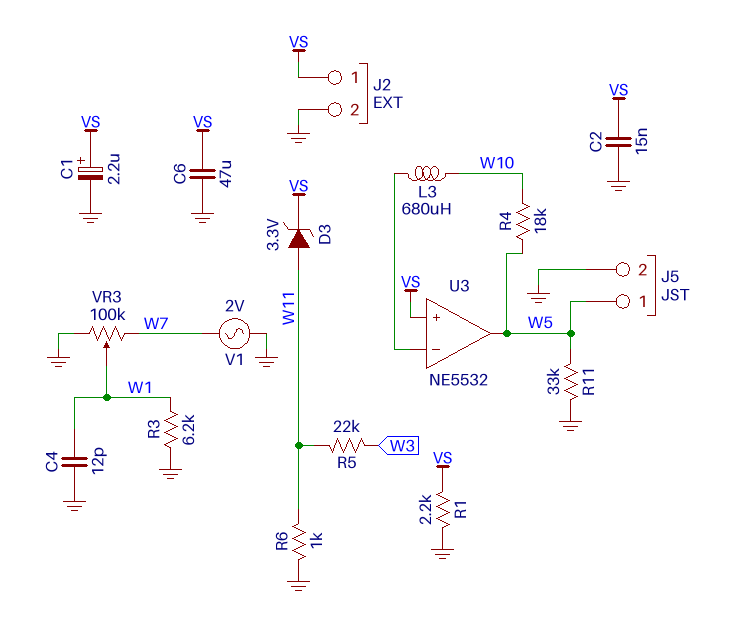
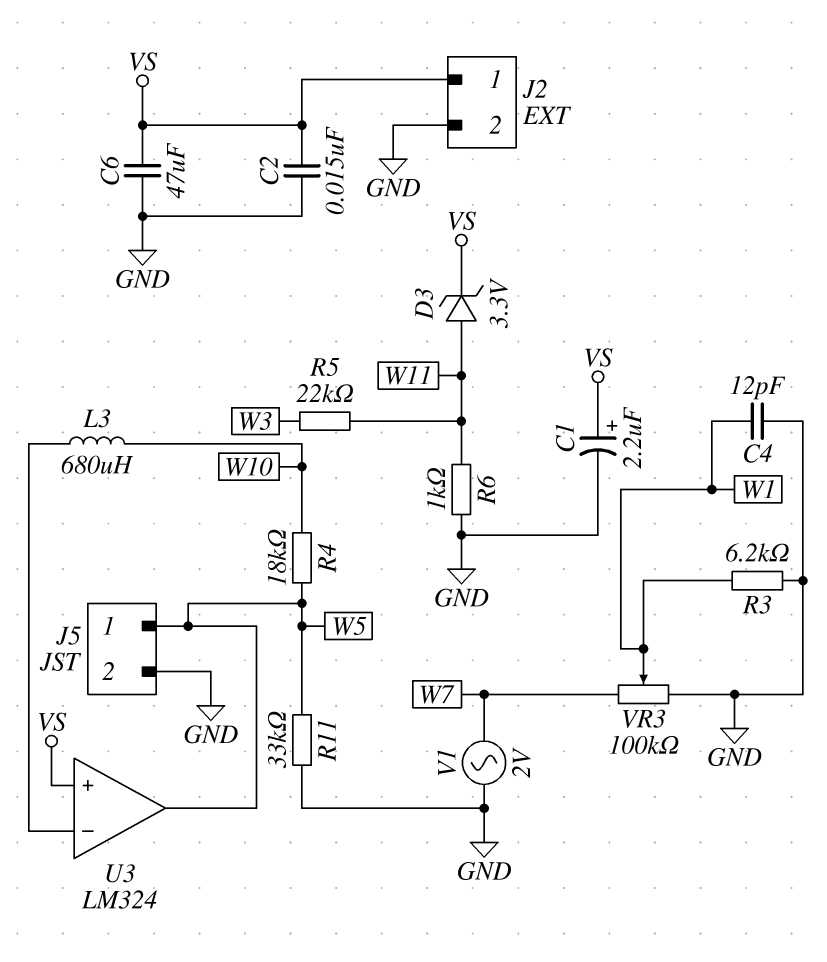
R1: 2.2k (GND, VS) -> none
U3: NE5532 -> LM324

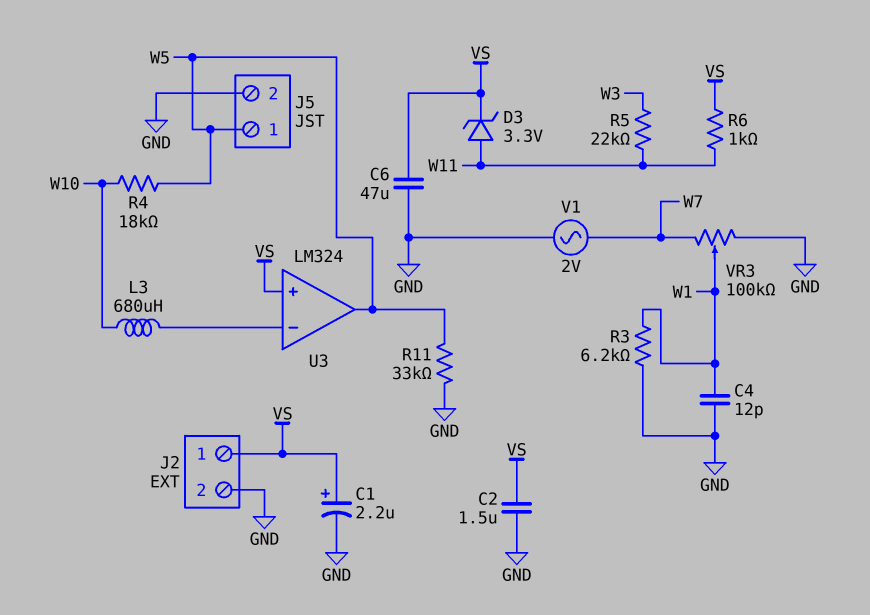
C2: 15nF (GND, VS) -> 1.5uF (GND, VS)
R6: 1k (GND, W11) -> 1k (VS, W11)

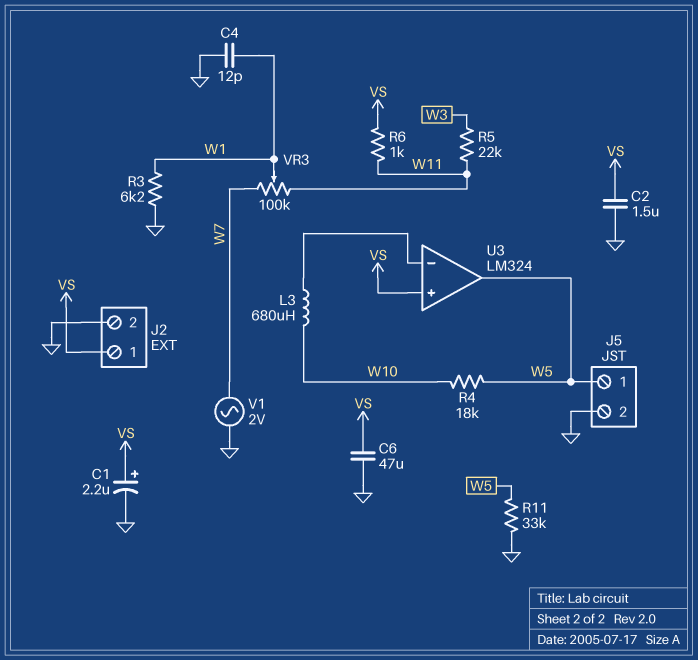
D3: zener 3.3V (A W11, K VS) -> none
VR3: 100k (GND, W7, wiper W1) -> 100k (W7, W11, wiper W1)

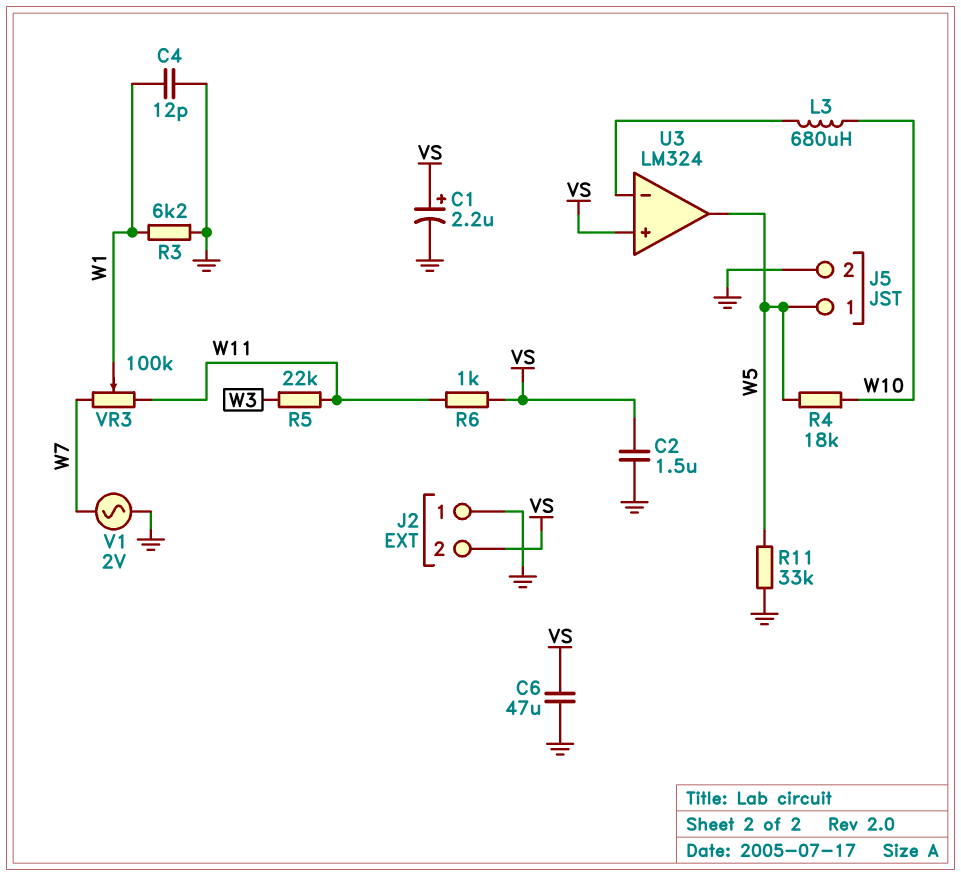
J2 pin 1: VS -> GND
J2 pin 2: GND -> VS

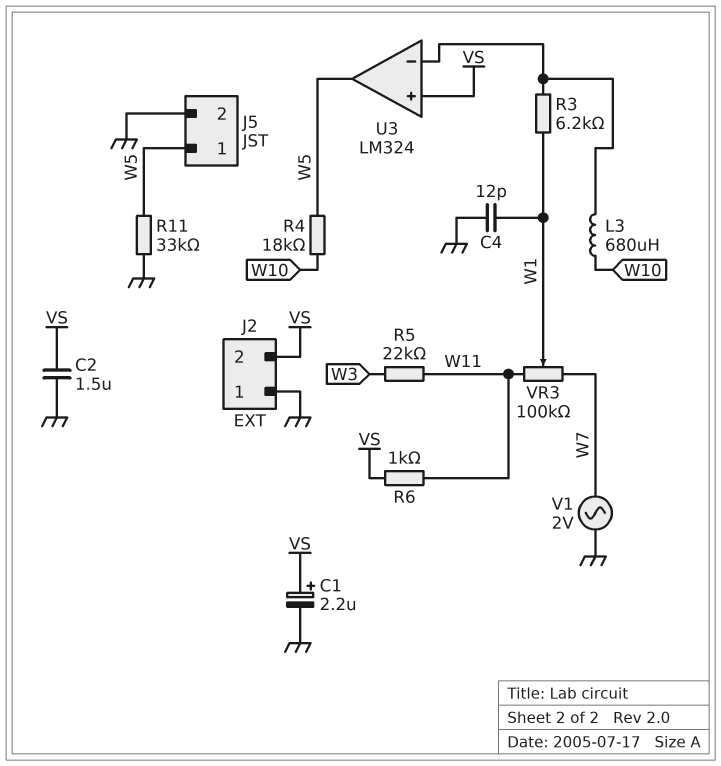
C6: 47uF (GND, VS) -> none
R3: 6.2k (GND, W1) -> 6.2k (U3/in-, W1)

